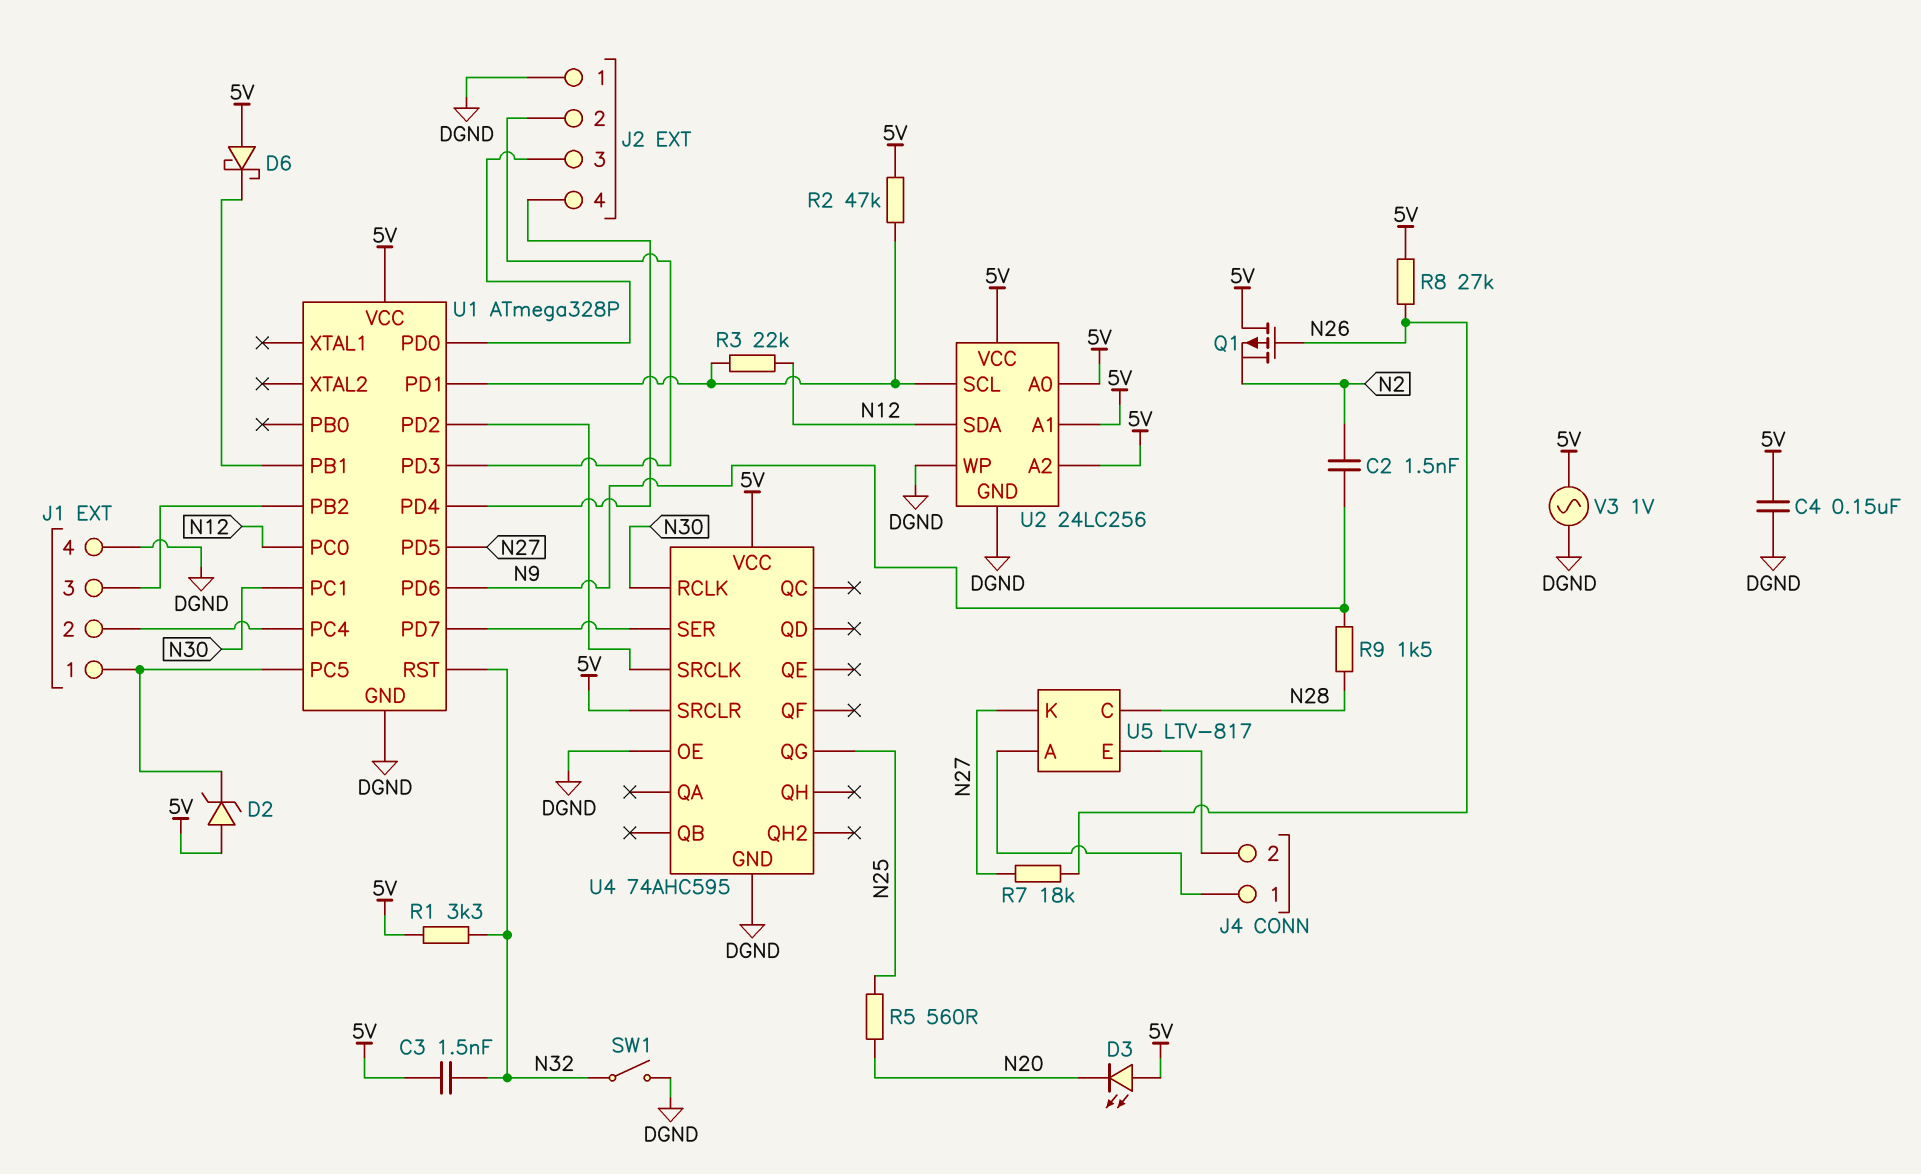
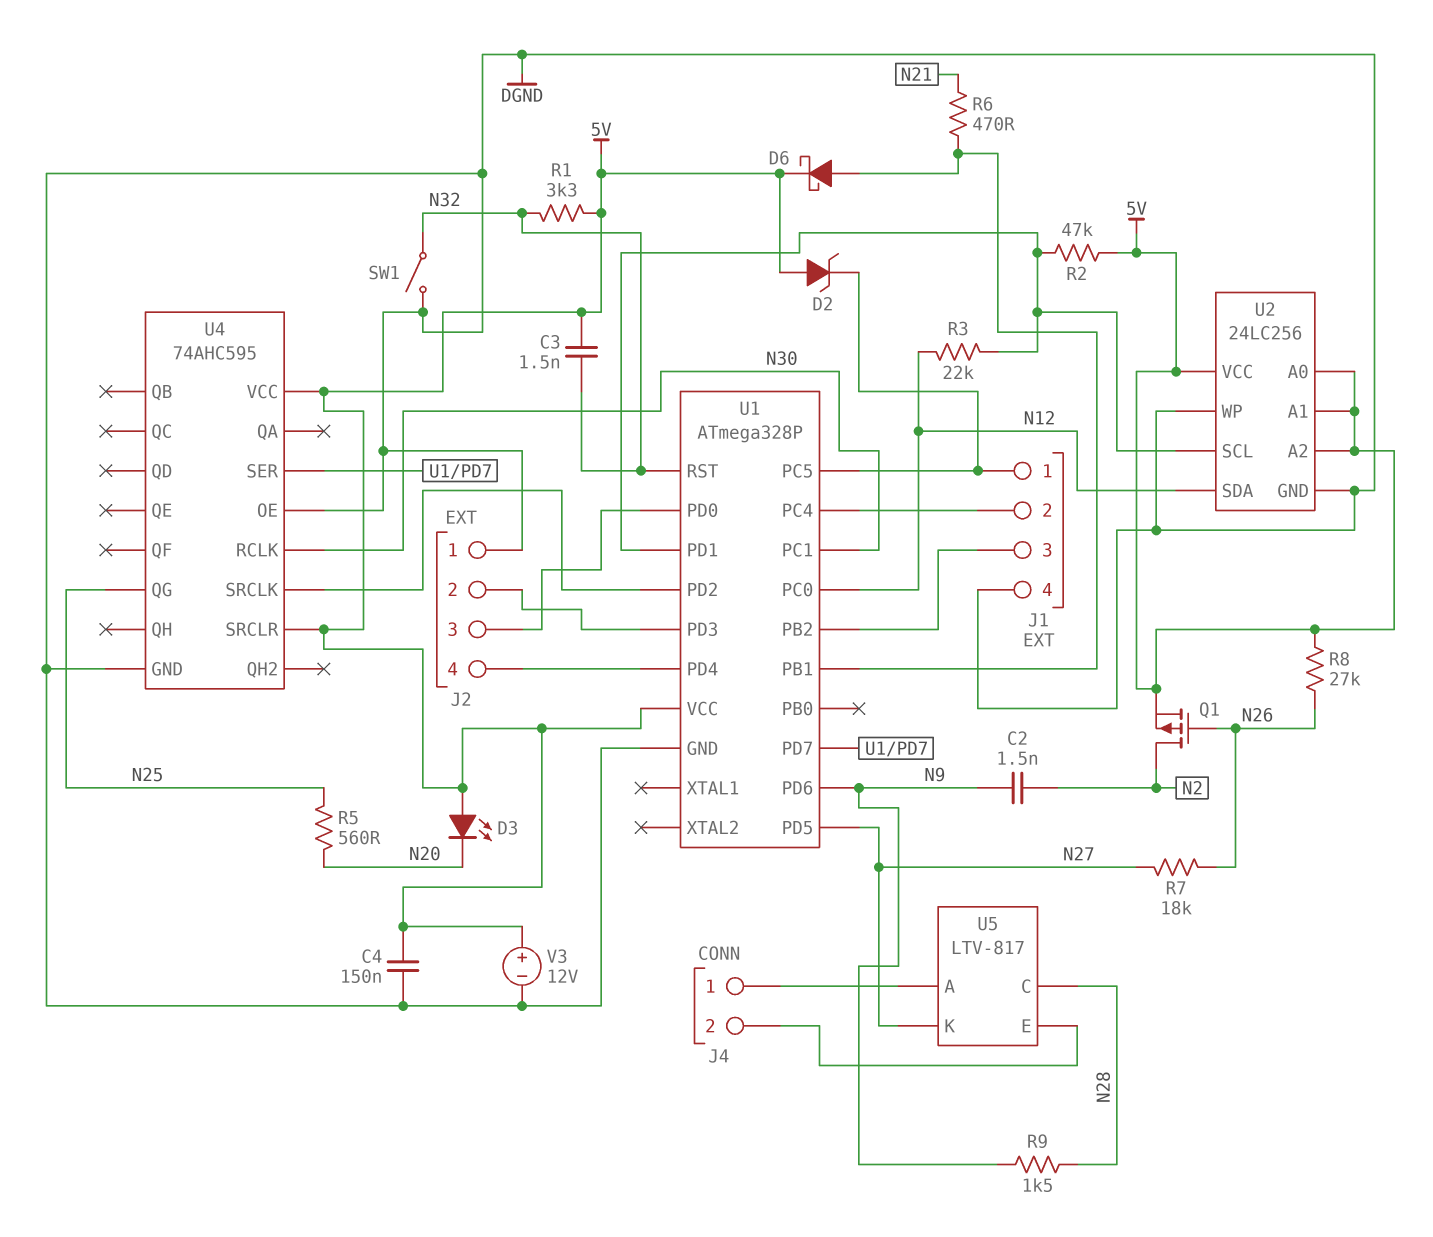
D6: schottky (A 5V, K U1/PB1) -> schottky (A U1/PB1, K 5V)
Q1: PMOS (G N26, D 5V, S N2) -> PMOS (G N26, D N2, S 5V)
R6: none -> 470 (N21, U1/PB1)
V3: AC 1V (5V, DGND) -> 12V (plus 5V, minus DGND)

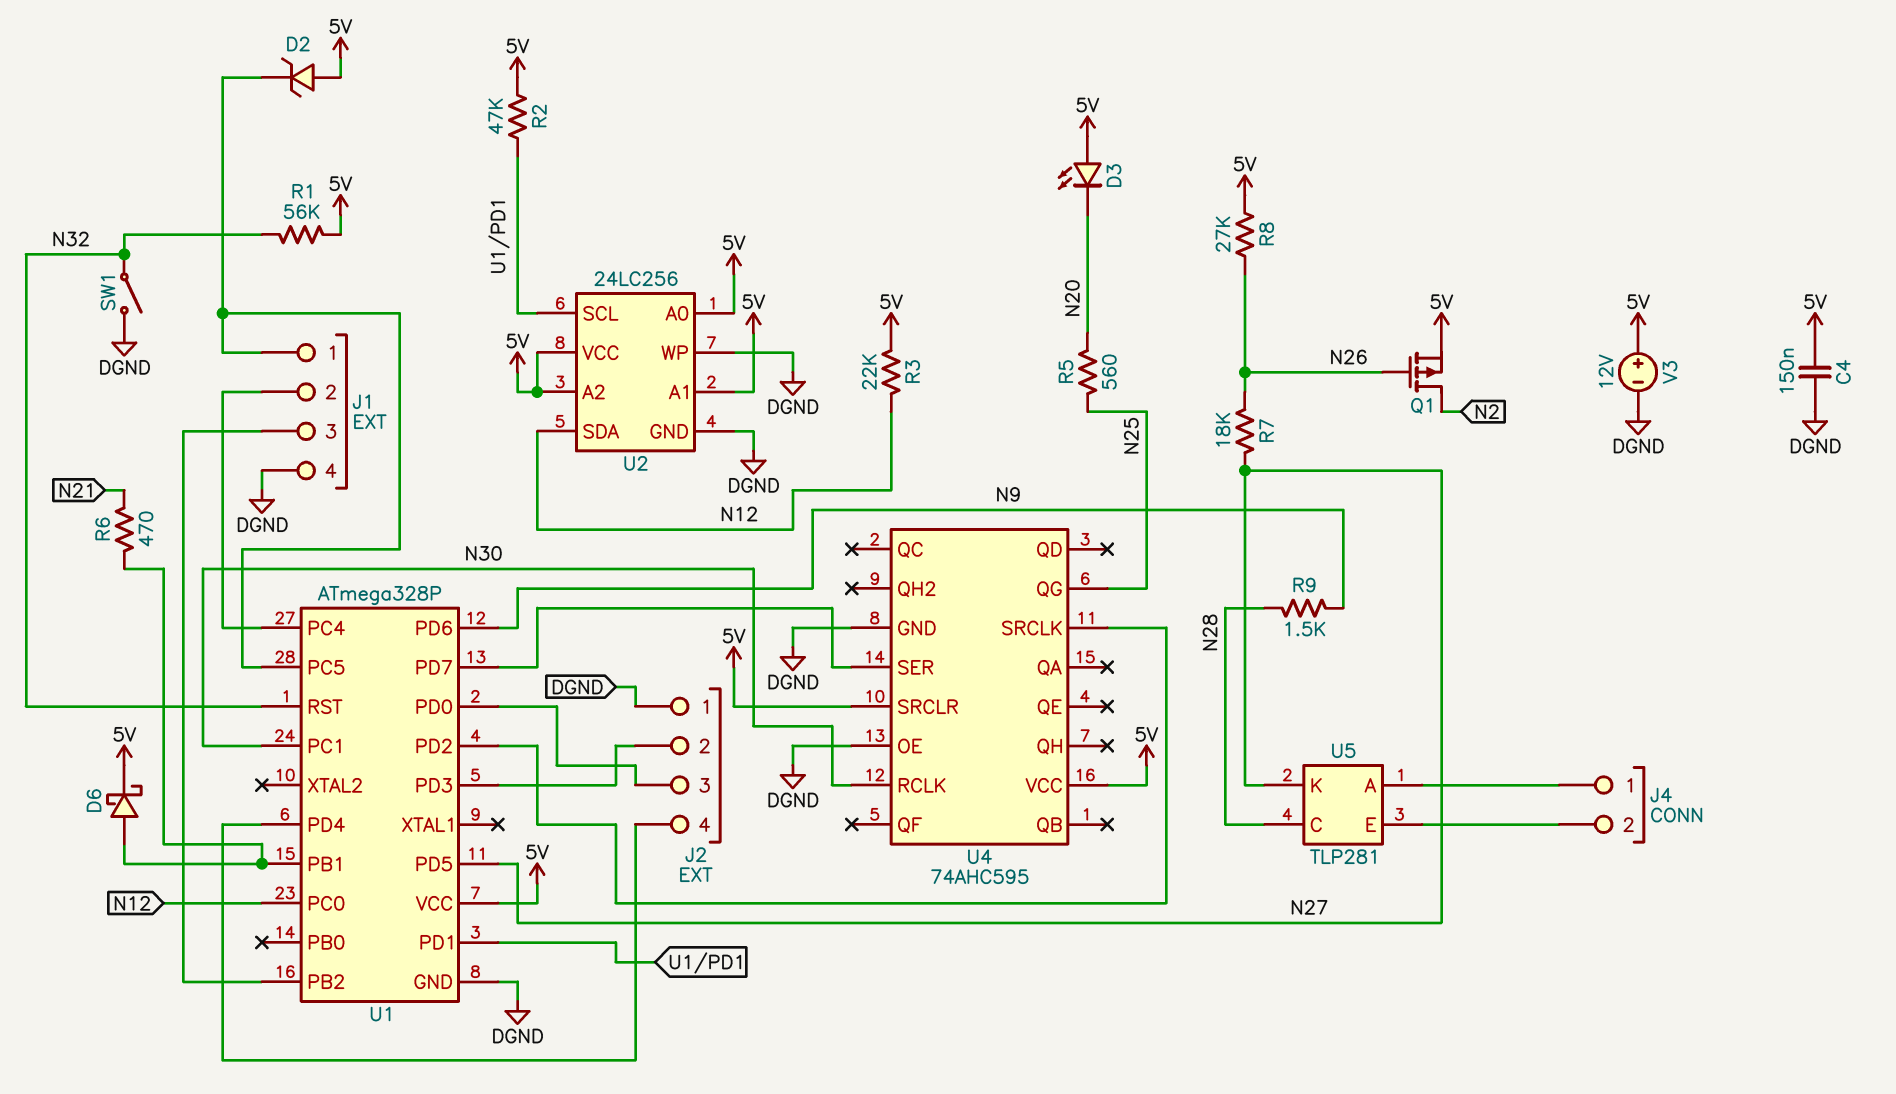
C2: 1.5nF (N2, N9) -> none
C3: 1.5nF (5V, N32) -> none
R1: 3.3k (5V, N32) -> 56k (5V, N32)
R3: 22k (N12, U1/PD1) -> 22k (5V, N12)
U5: LTV-817 -> TLP281

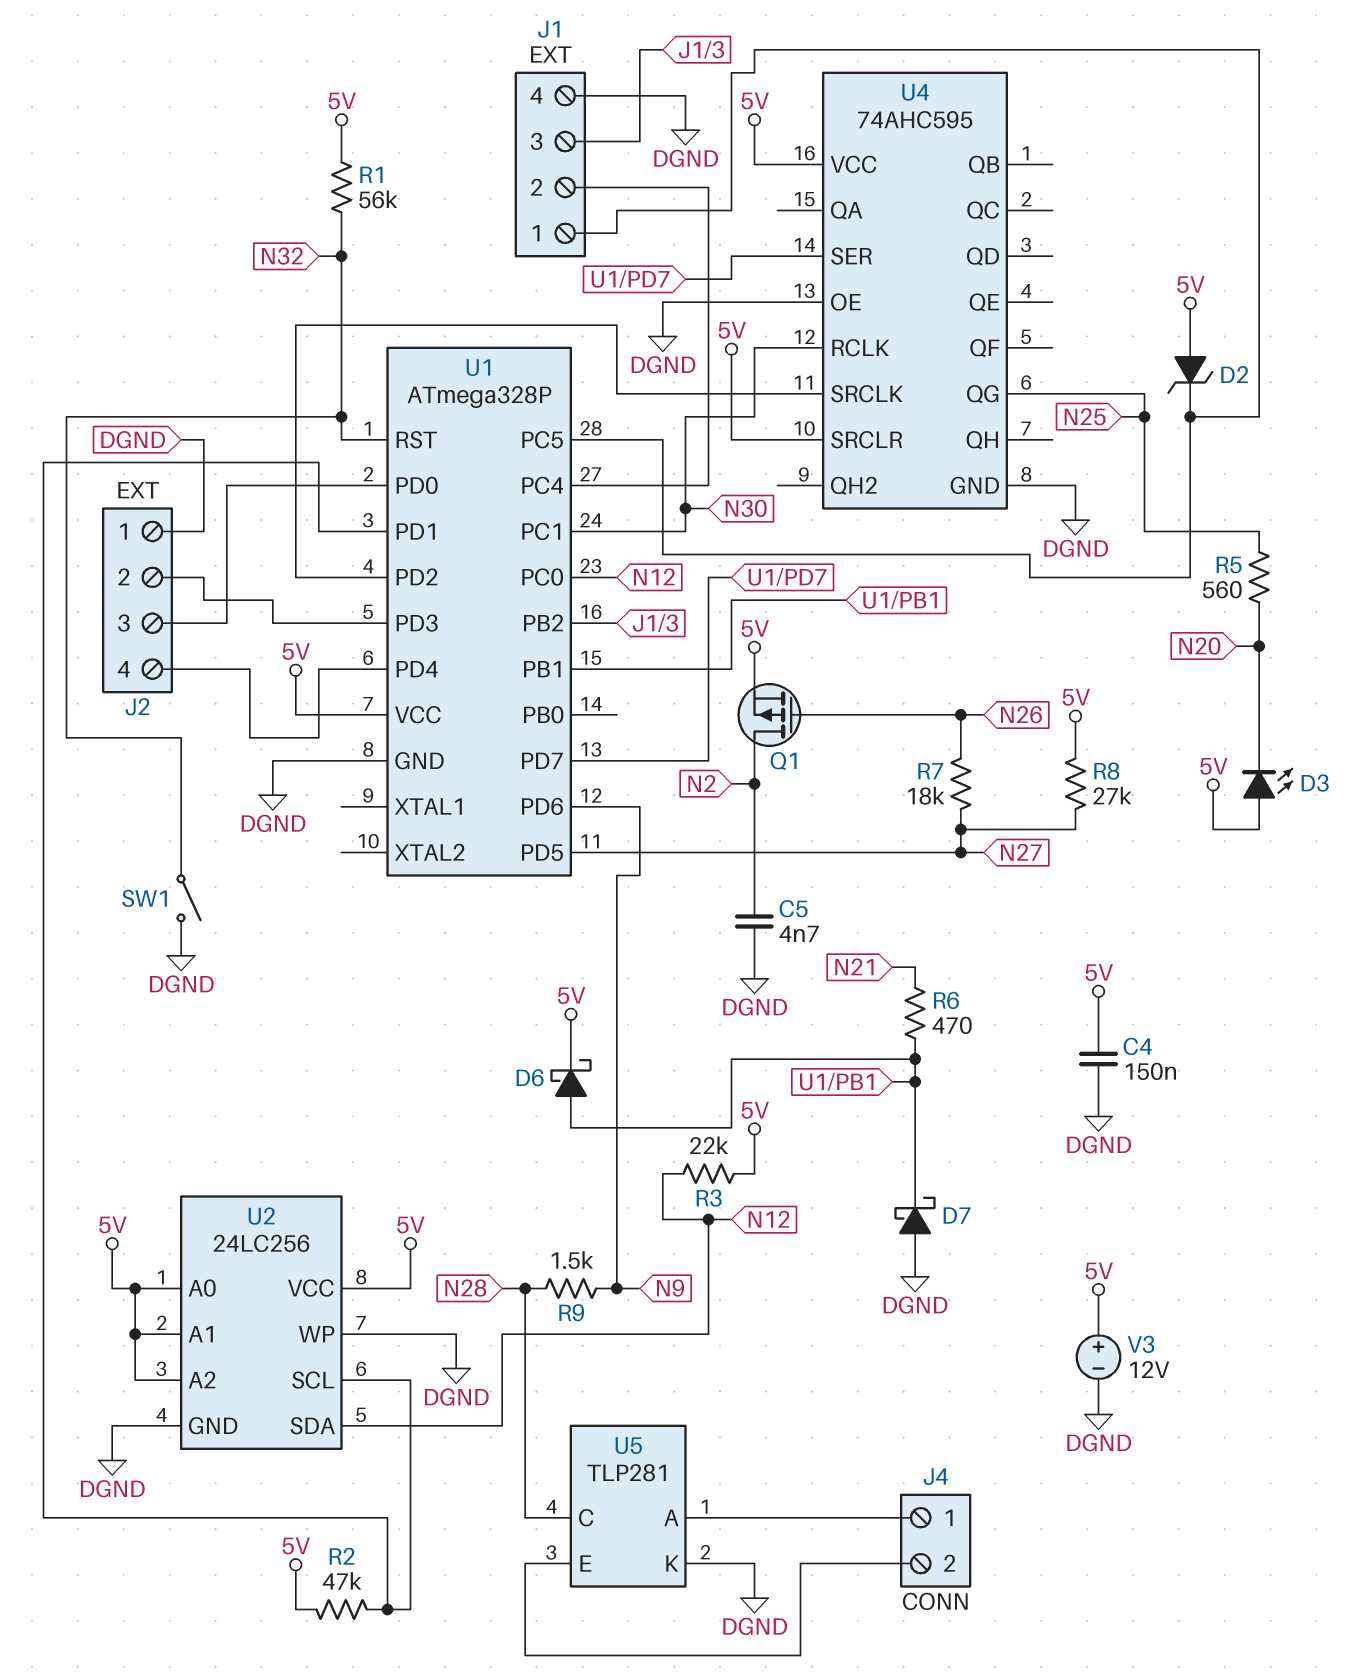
C5: none -> 4.7nF (DGND, N2)
D7: none -> schottky (A DGND, K U1/PB1)
R8: 27k (5V, N26) -> 27k (5V, N27)
U5 pin K: N27 -> DGND

